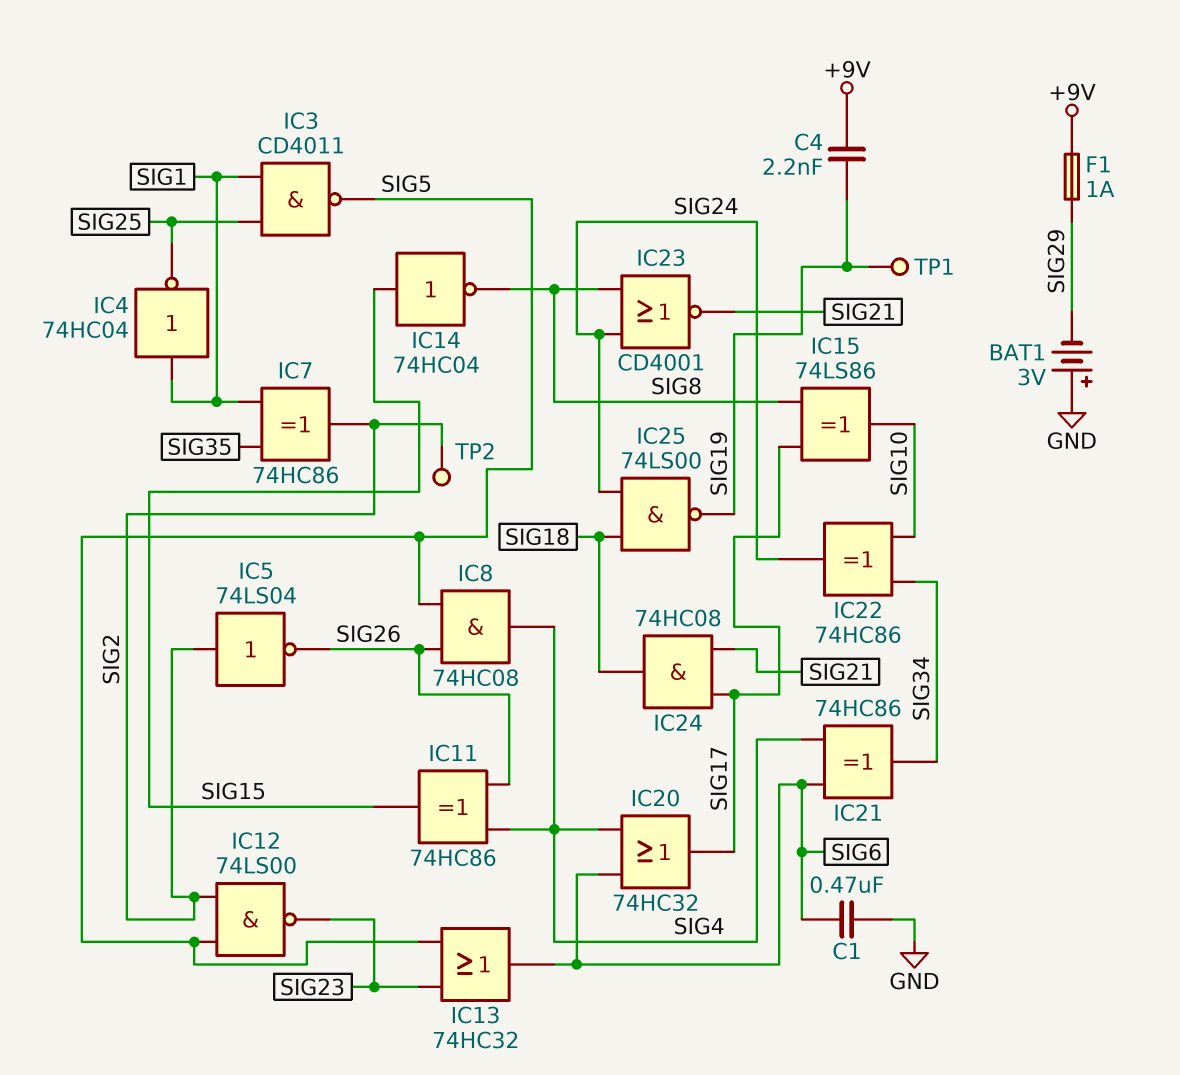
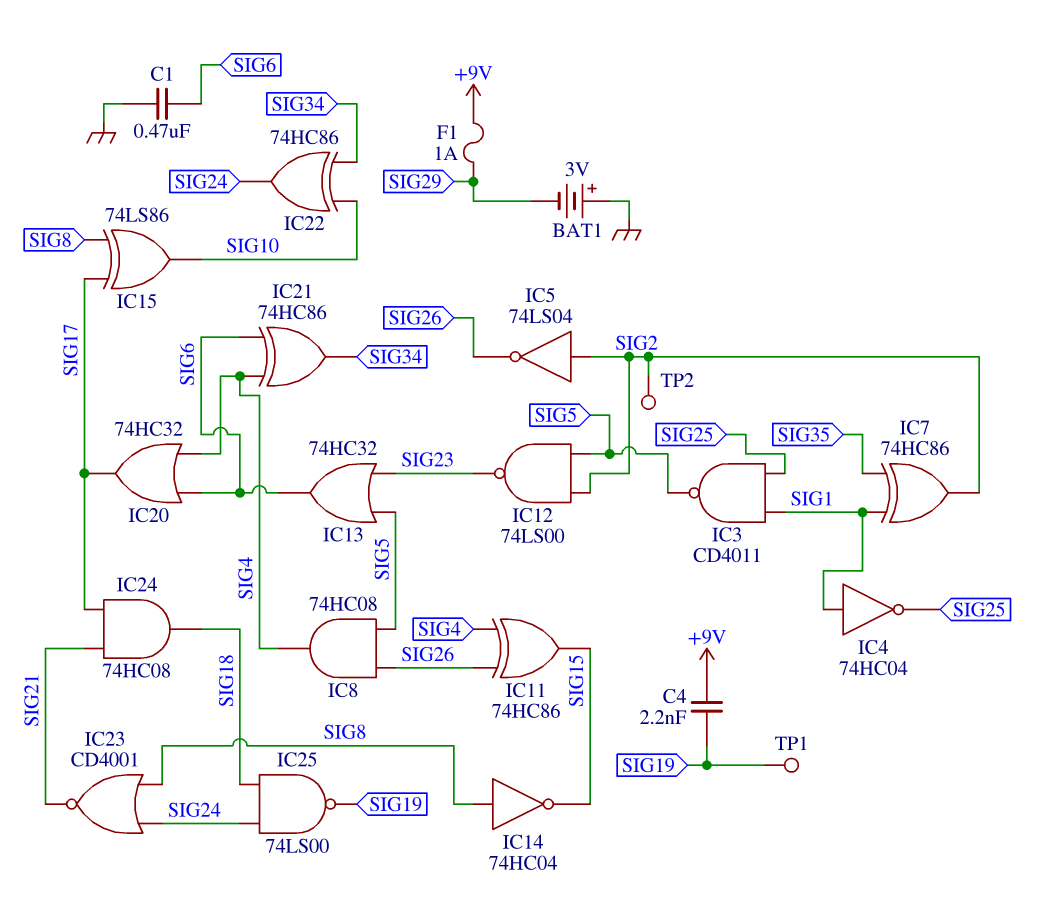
IC14: NOT 74HC04 (in SIG15, out SIG8) -> NOT 74HC04 (in SIG8, out SIG15)

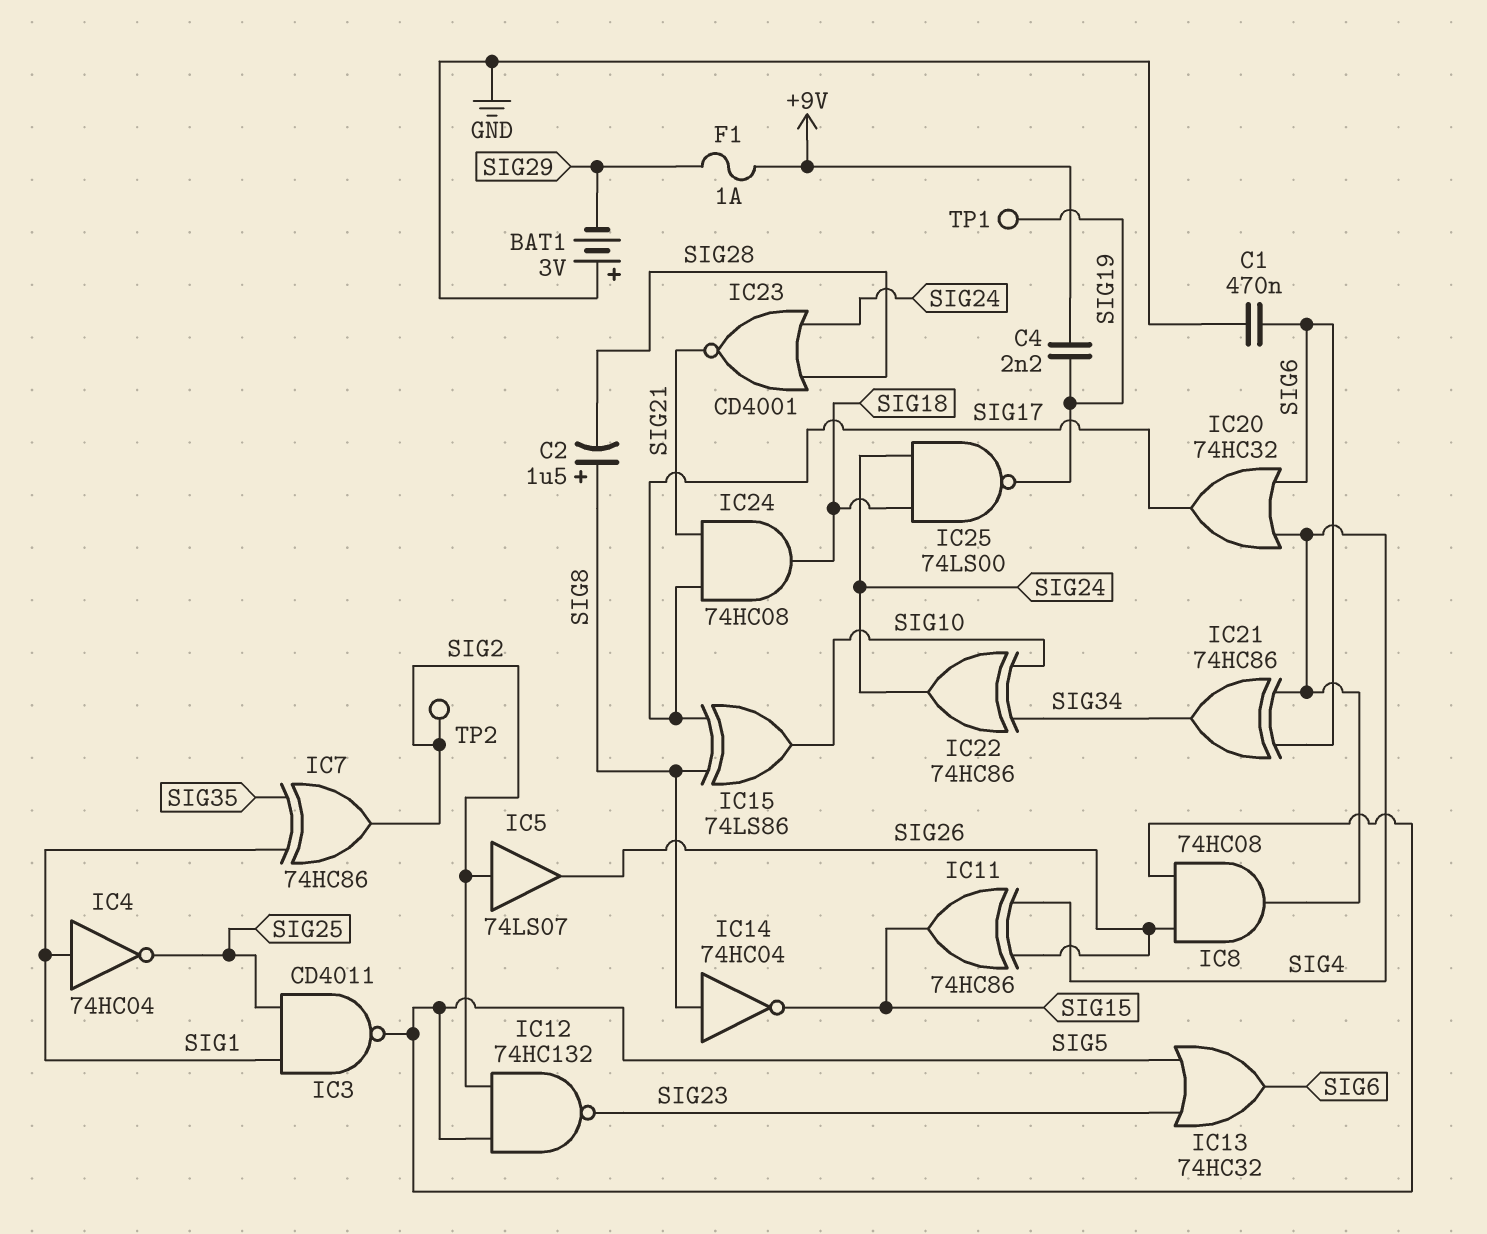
C2: none -> 1.5uF (plus SIG8, minus SIG28)
IC5: NOT 74LS04 (in SIG2, out SIG26) -> buffer 74LS07 (in SIG2, out SIG26)
IC12: NAND 74LS00 (in SIG2, in SIG5, out SIG23) -> NAND 74HC132 (in SIG2, in SIG5, out SIG23)
IC23: NOR CD4001 (in SIG8, in SIG24, out SIG21) -> NOR CD4001 (in SIG24, in SIG28, out SIG21)

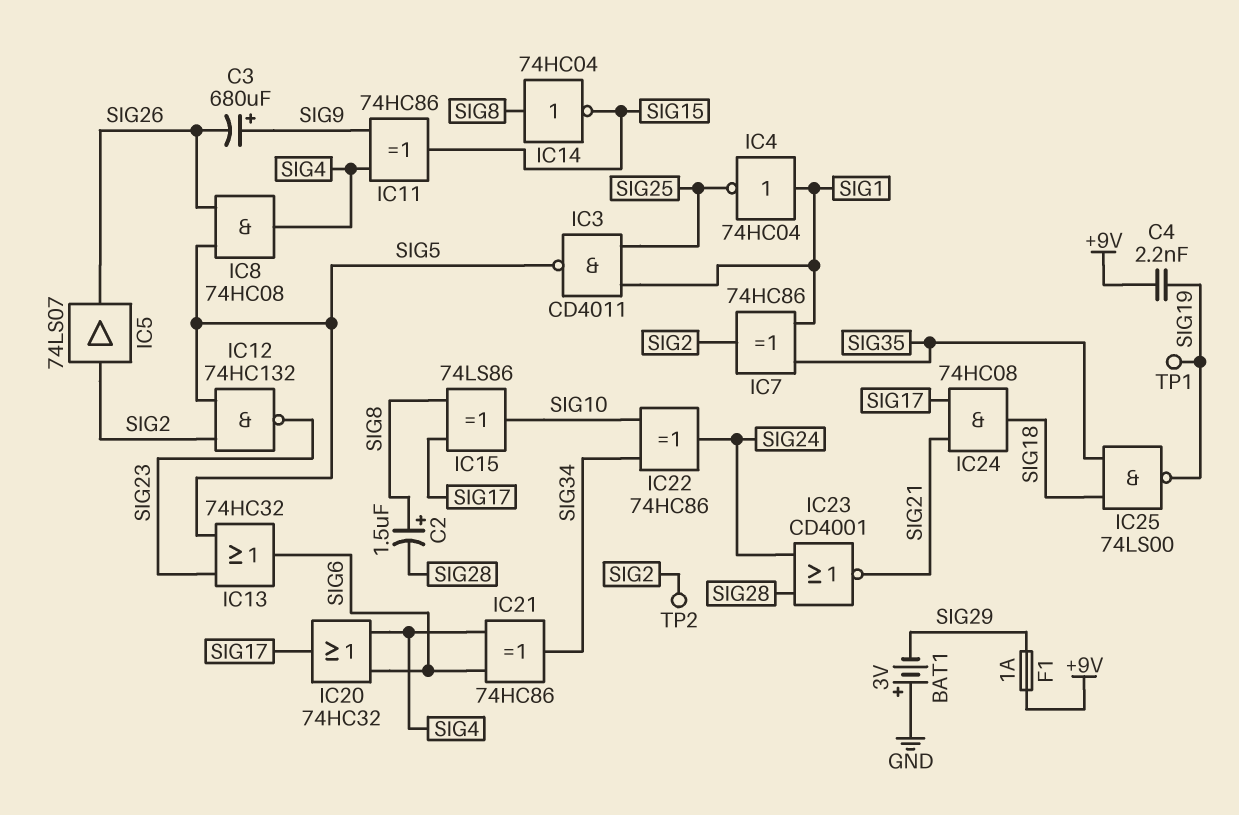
C1: 470nF (GND, SIG6) -> none
C3: none -> 680uF (plus SIG9, minus SIG26)
IC11: XOR 74HC86 (in SIG4, in SIG26, out SIG15) -> XOR 74HC86 (in SIG4, in SIG9, out SIG15)
IC25: NAND 74LS00 (in SIG18, in SIG24, out SIG19) -> NAND 74LS00 (in SIG18, in SIG35, out SIG19)

